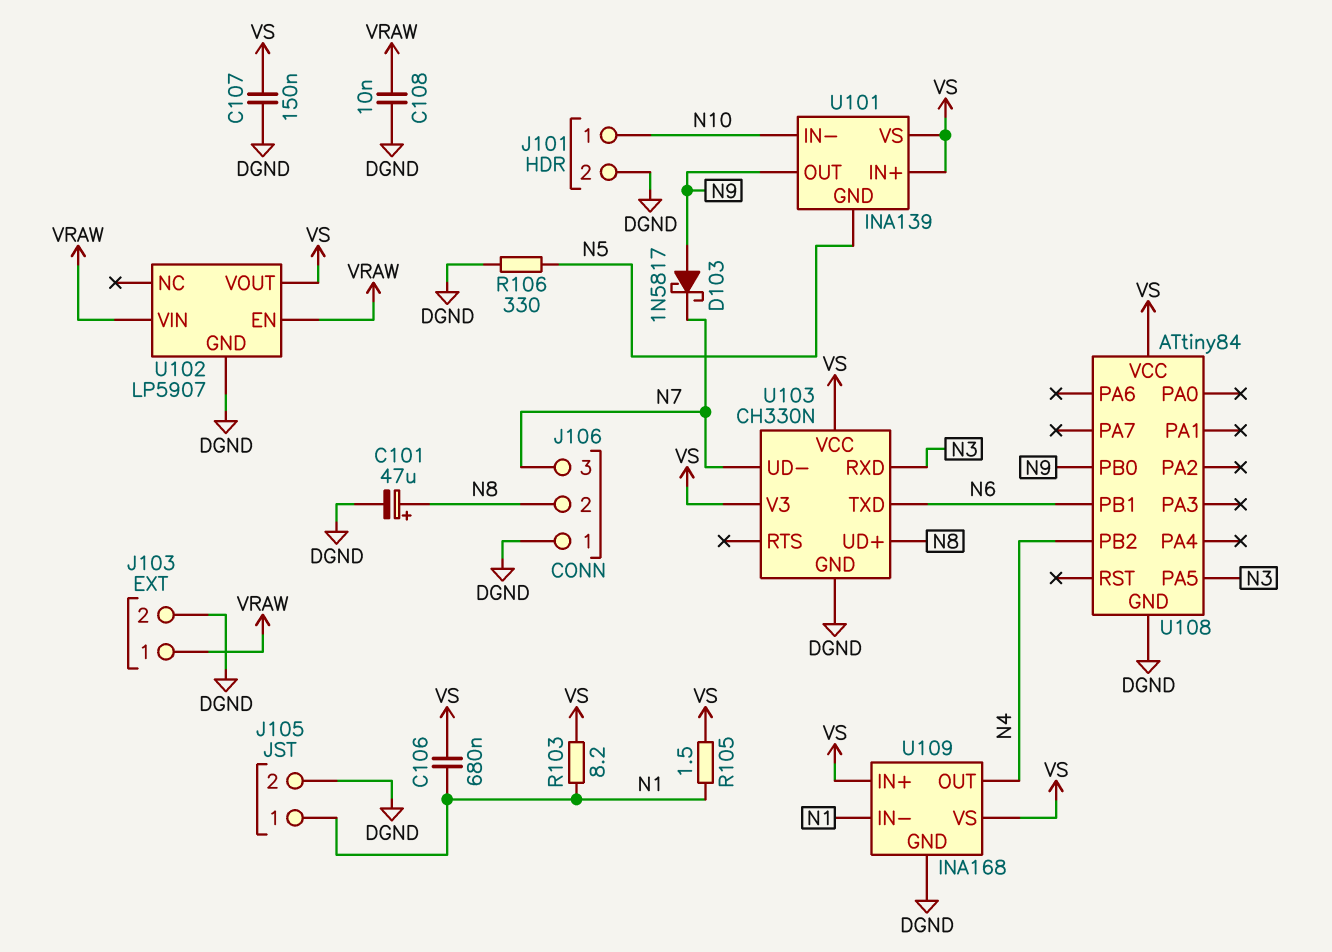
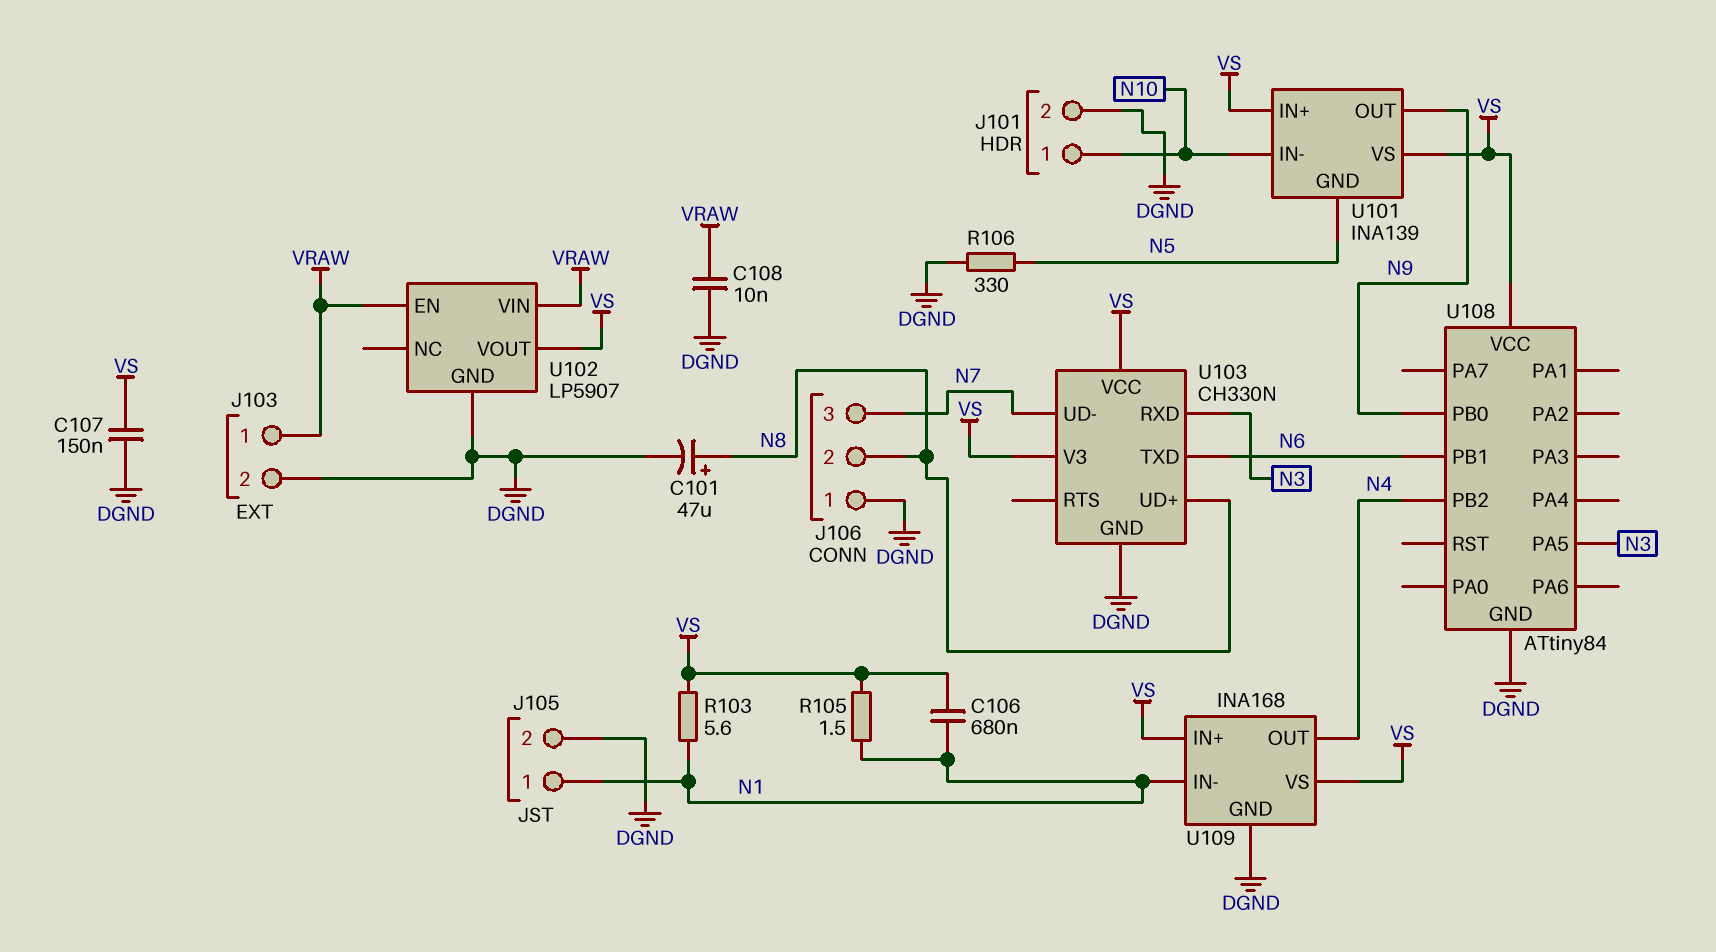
D103: schottky 1N5817 (A N9, K N7) -> none
R103: 8.2 (N1, VS) -> 5.6 (N1, VS)

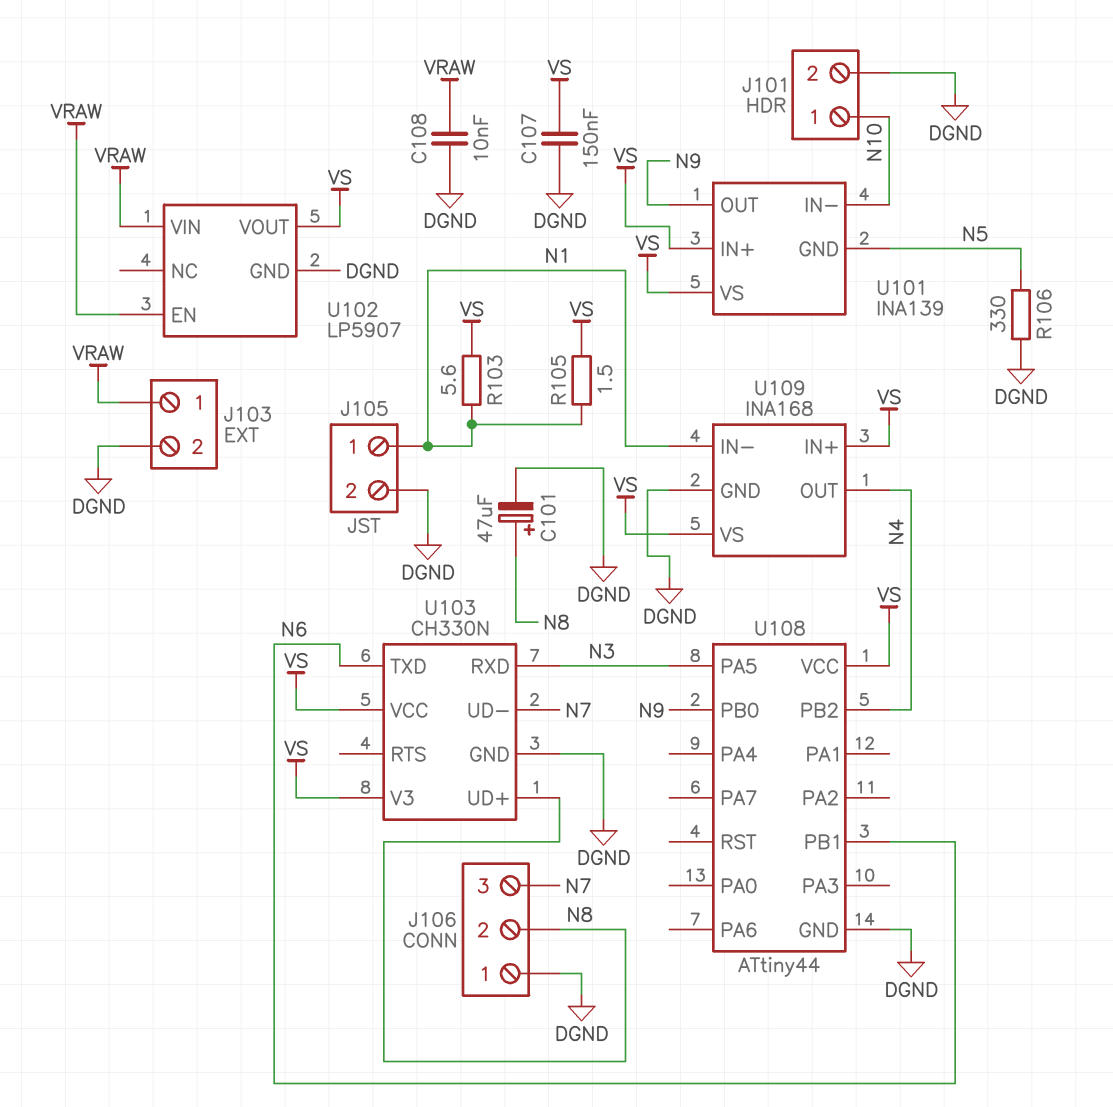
C106: 680nF (N1, VS) -> none
U108: ATtiny84 -> ATtiny44

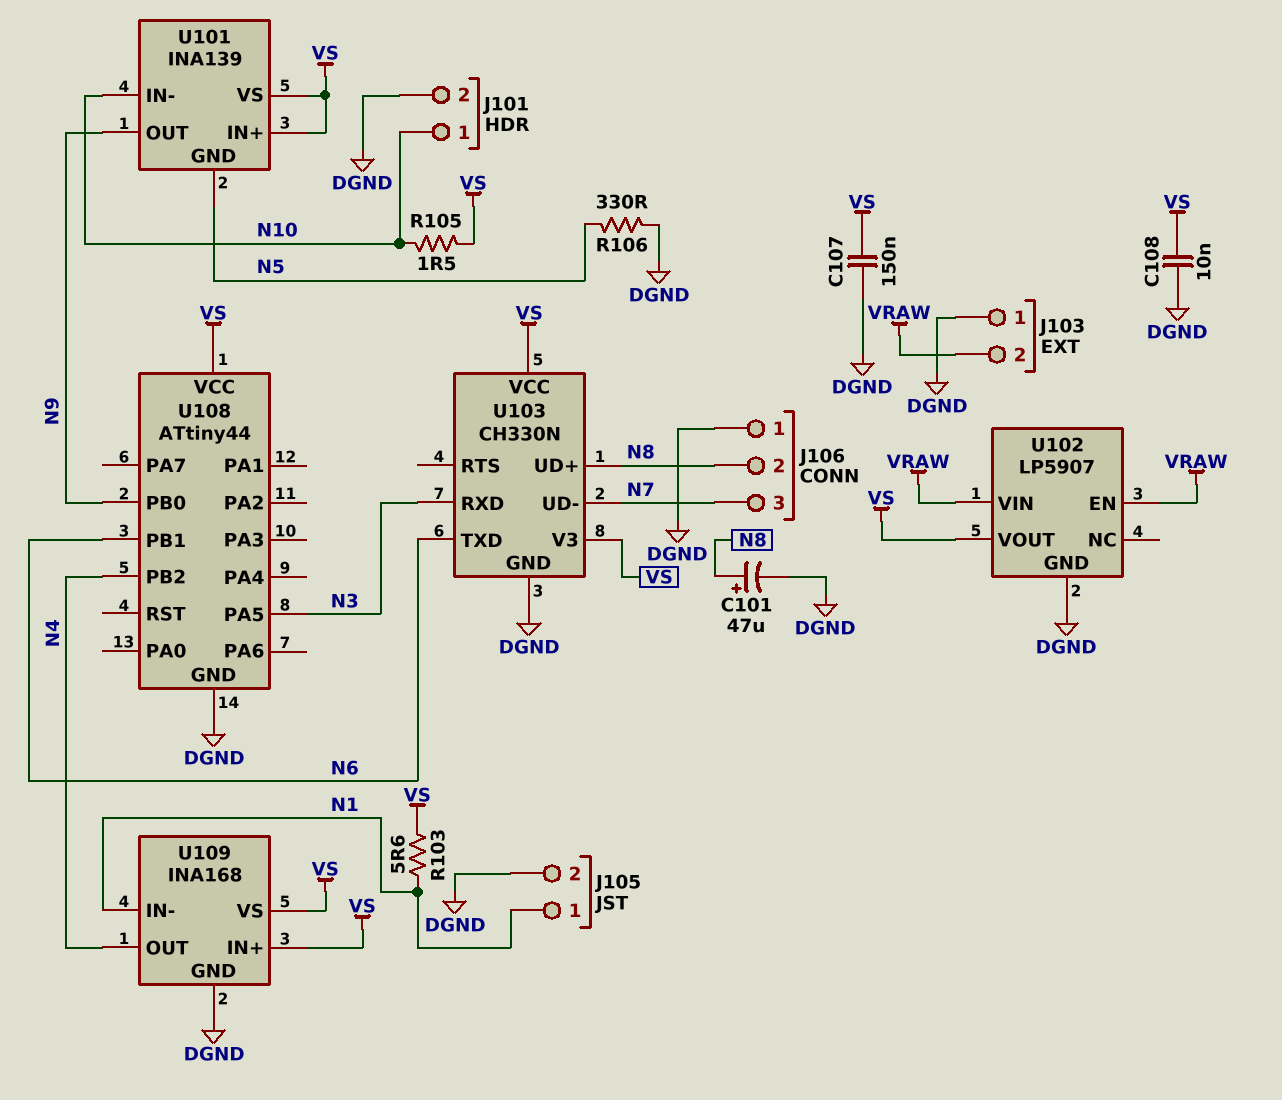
C108: 10nF (DGND, VRAW) -> 10nF (DGND, VS)
J103 pin 1: VRAW -> DGND
J103 pin 2: DGND -> VRAW
R105: 1.5 (N1, VS) -> 1.5 (N10, VS)

